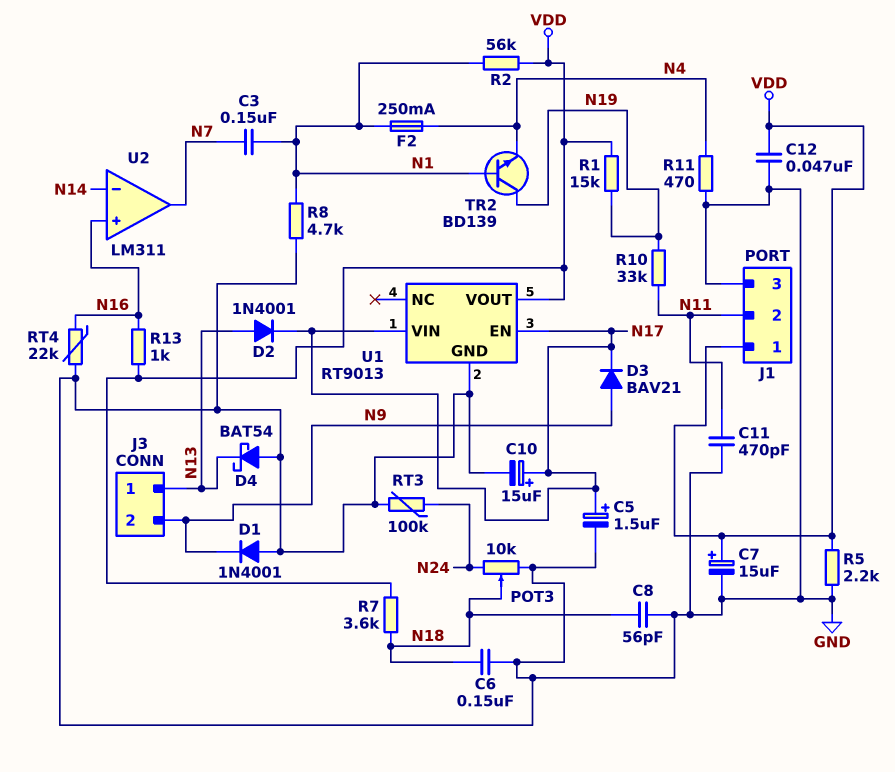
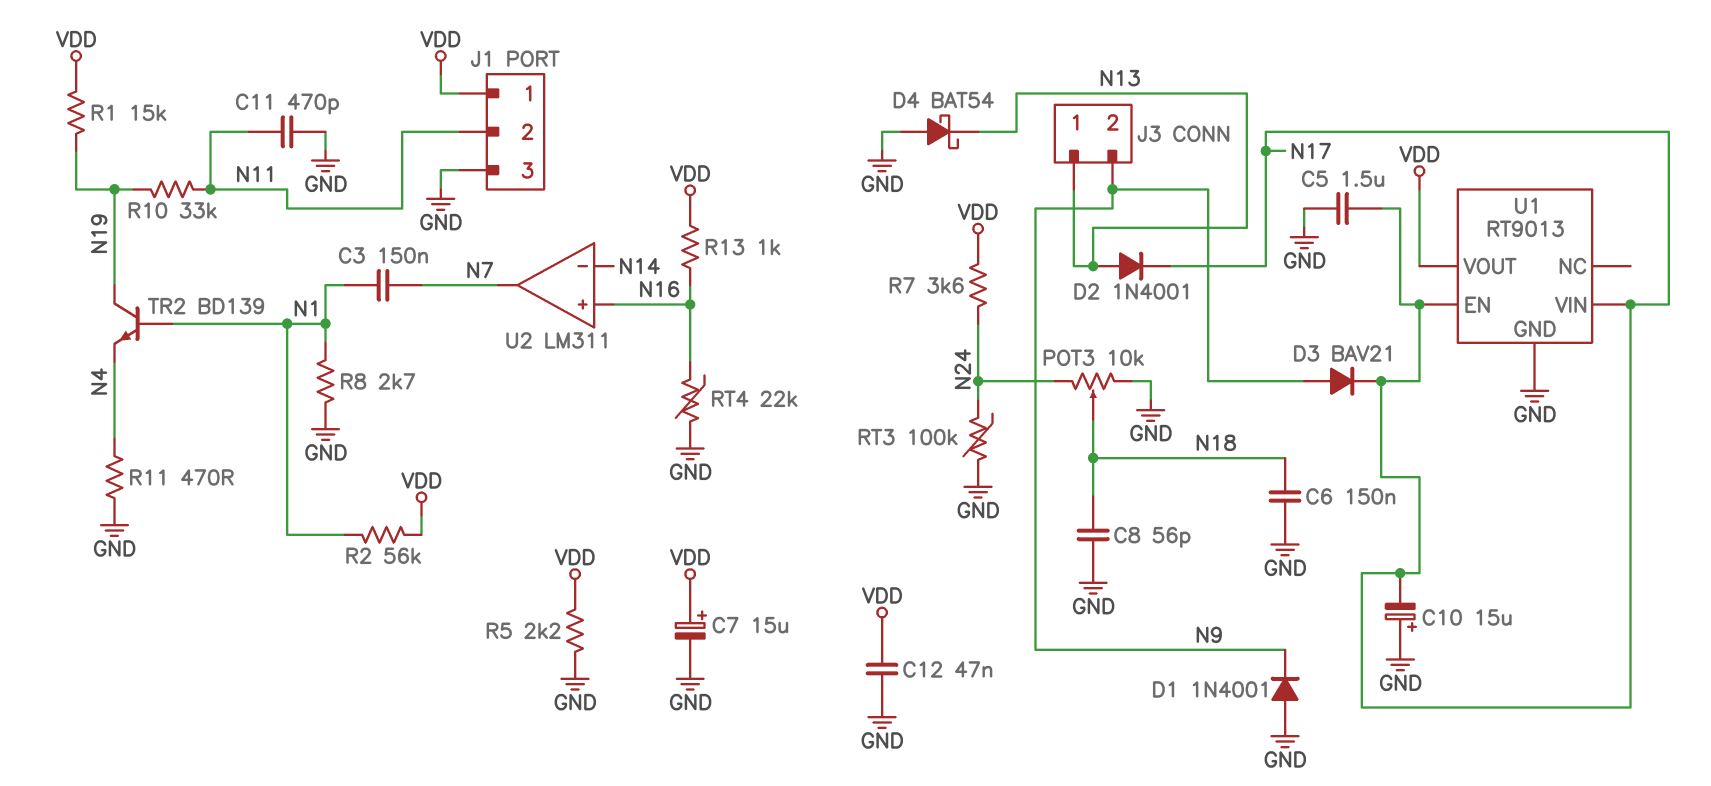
C5: 1.5uF (plus N17, minus GND) -> 1.5uF (GND, N17)
C10: 15uF (plus N17, minus GND) -> 15uF (plus GND, minus N17)
F2: 250mA (N1, N4) -> none
R7: 3.6k (N18, VDD) -> 3.6k (N24, VDD)
R8: 4.7k (GND, N1) -> 2.7k (GND, N1)

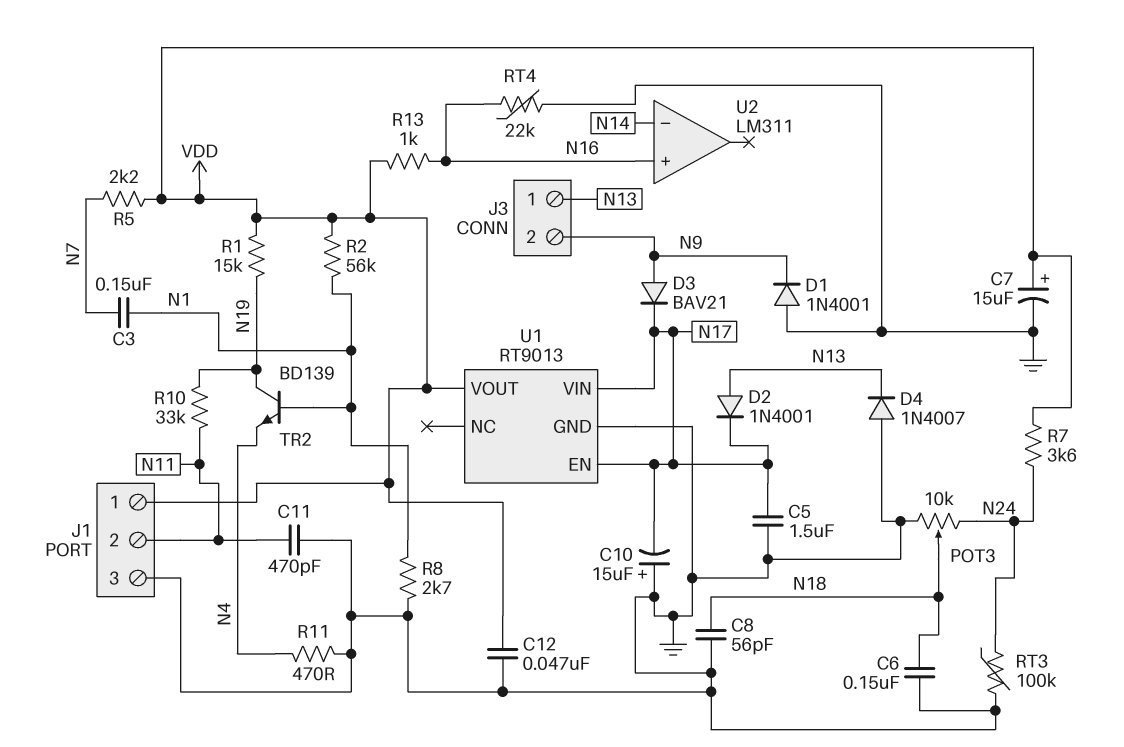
D4: schottky BAT54 (A GND, K N13) -> diode 1N4007 (A GND, K N13)
R5: 2.2k (GND, VDD) -> 2.2k (N7, VDD)
U2 pin out: N7 -> none

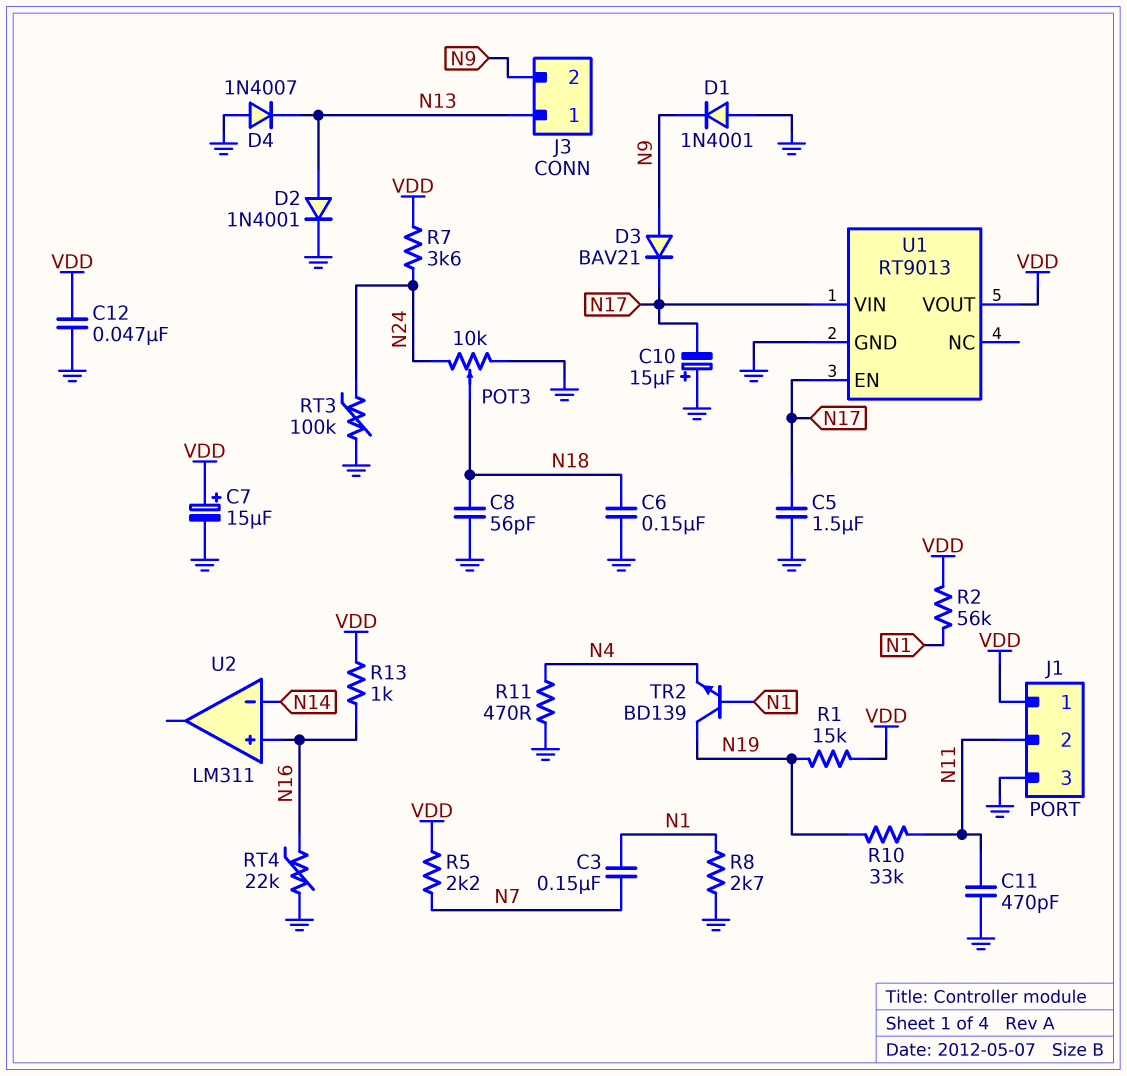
D2: diode 1N4001 (A N13, K N17) -> diode 1N4001 (A N13, K GND)

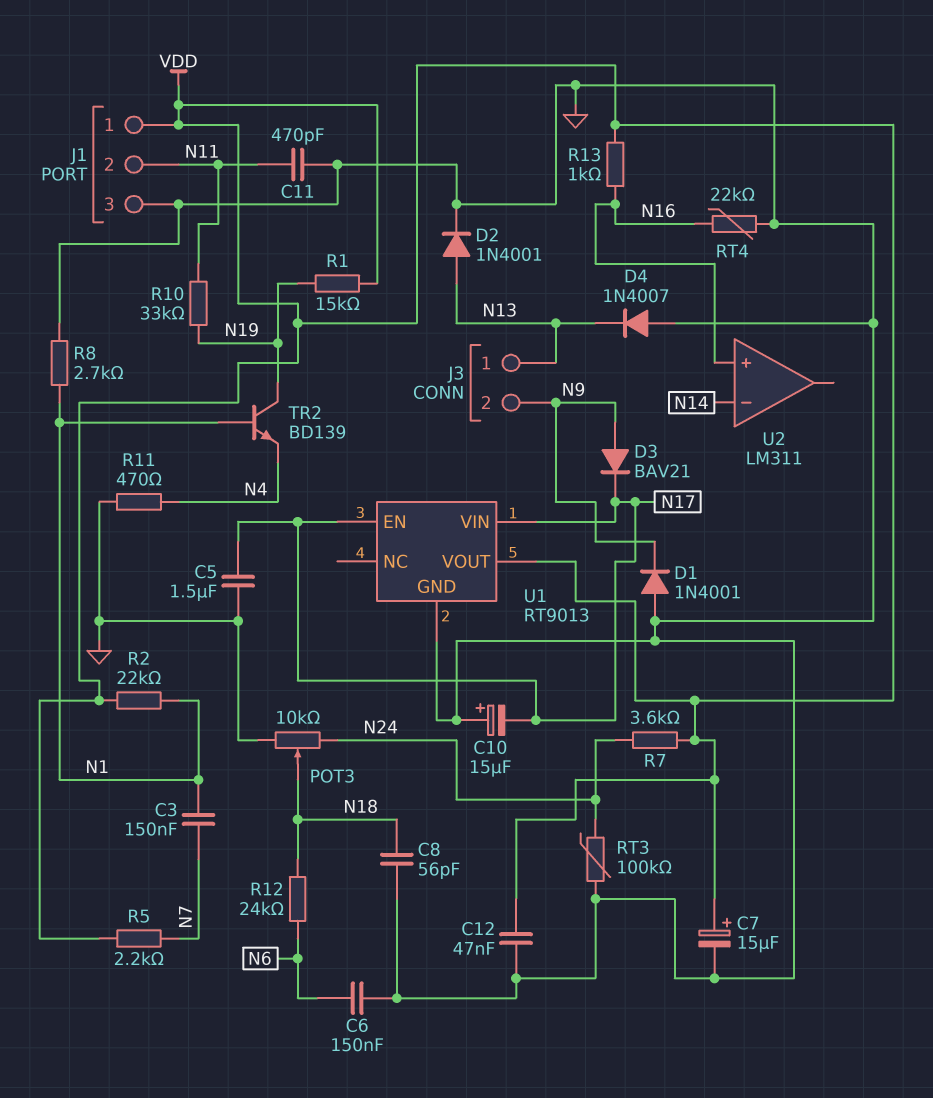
C6: 150nF (GND, N18) -> 150nF (GND, N6)
R2: 56k (N1, VDD) -> 22k (N1, VDD)
R12: none -> 24k (N6, N18)

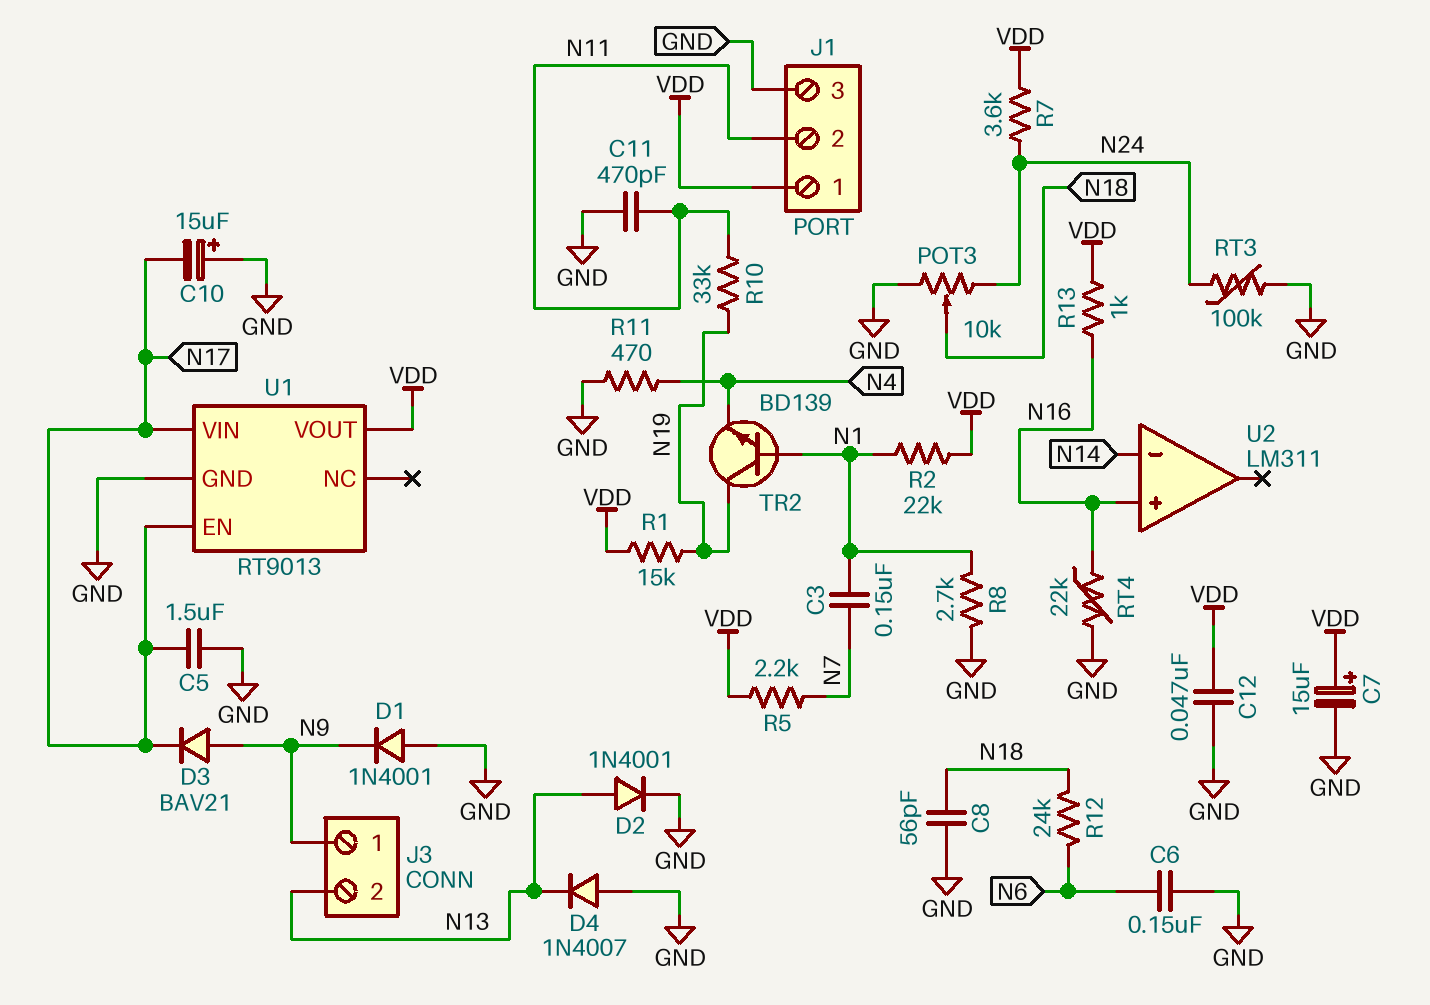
J3 pin 1: N13 -> N9
J3 pin 2: N9 -> N13

